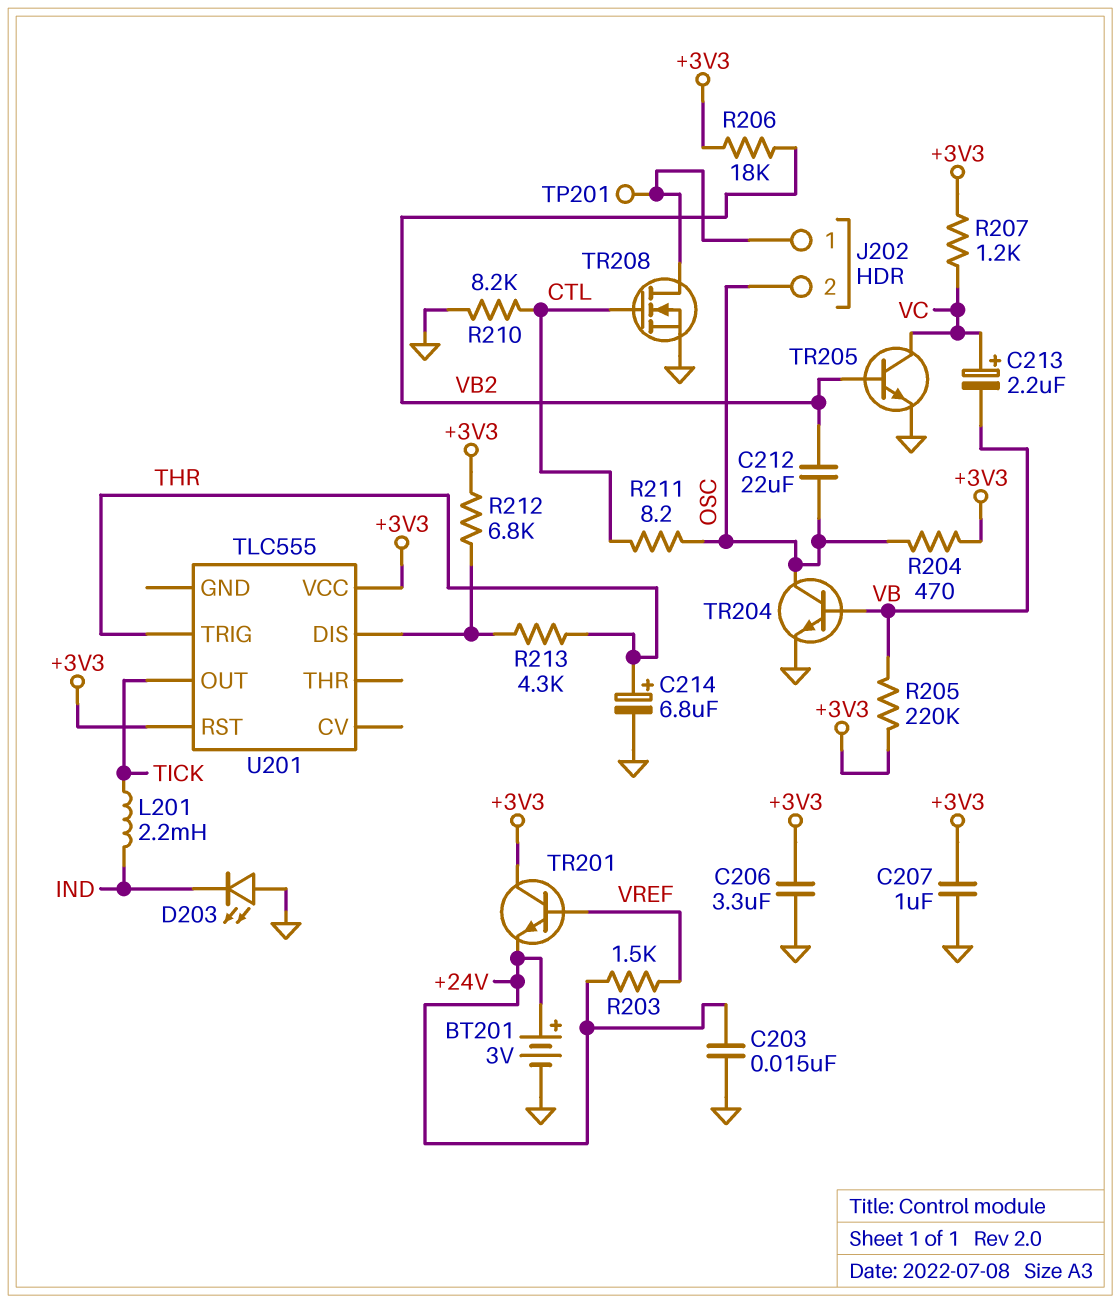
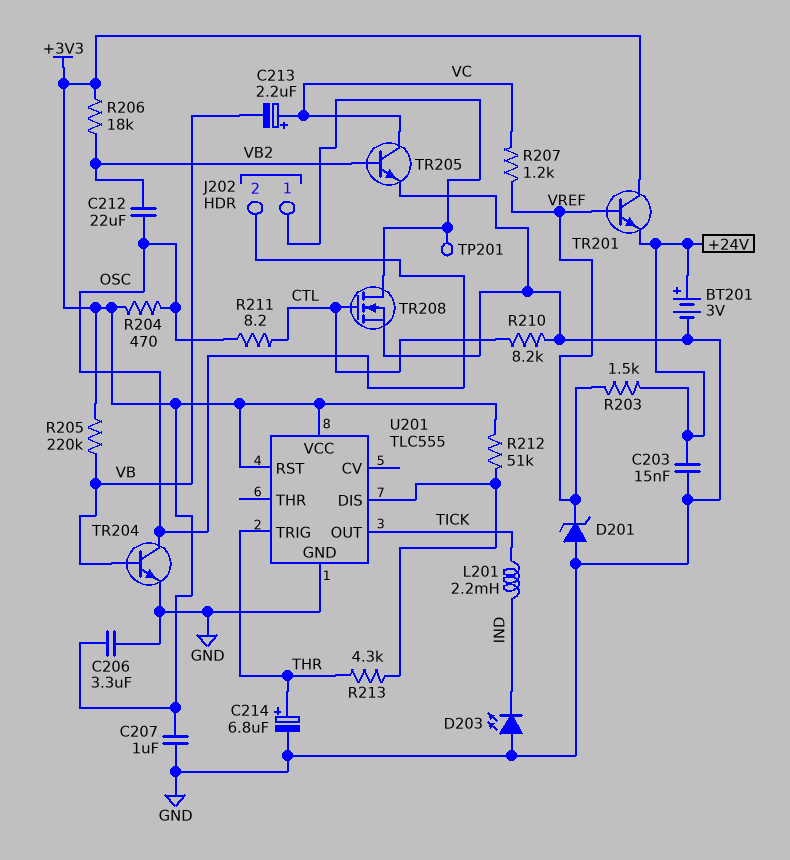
D201: none -> zener (A GND, K VREF)
R207: 1.2k (+3V3, VC) -> 1.2k (VC, VREF)
R212: 6.8k (+3V3, U201/DIS) -> 51k (+3V3, U201/DIS)
U201 pin GND: none -> GND

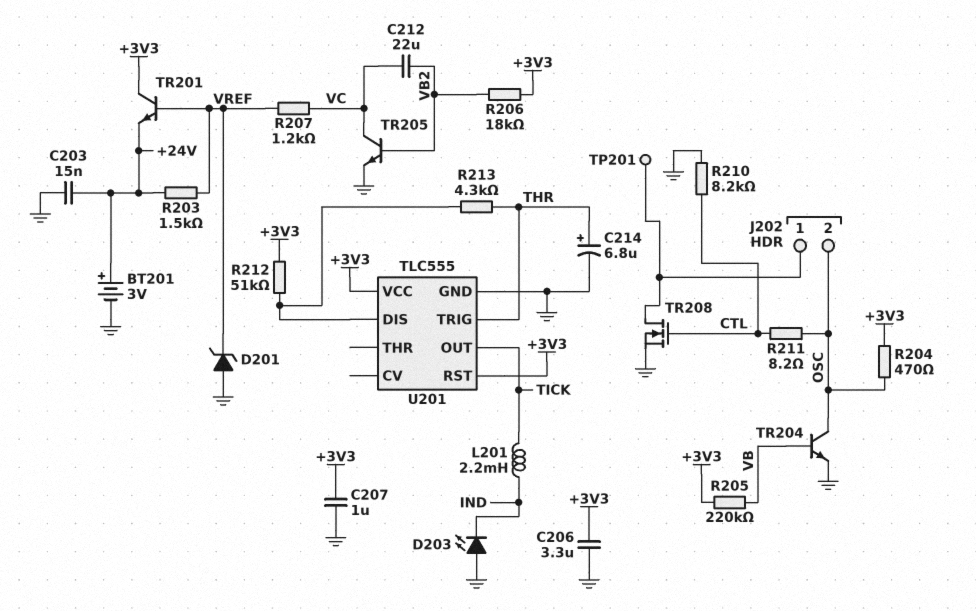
C212: 22uF (OSC, VB2) -> 22uF (VB2, VC)
C213: 2.2uF (plus VC, minus VB) -> none

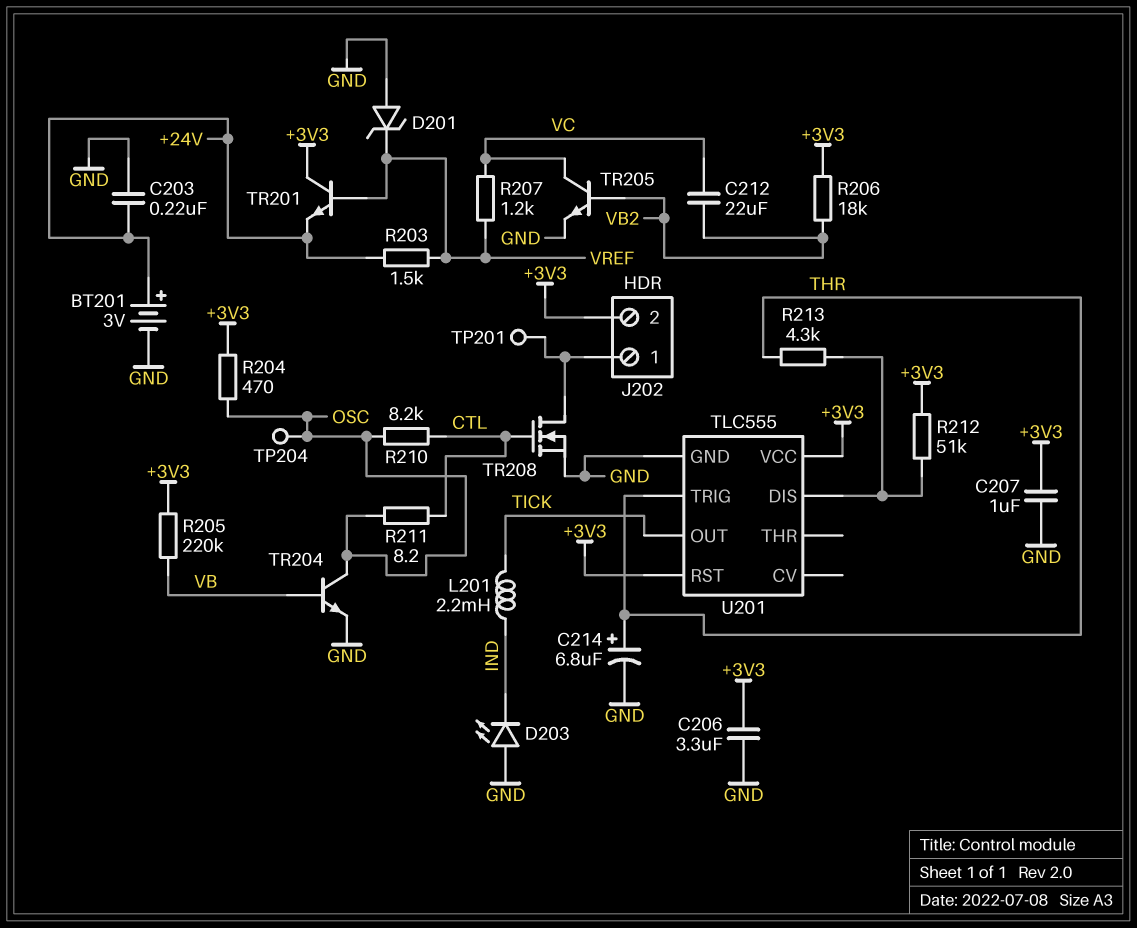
C203: 15nF (+24V, GND) -> 220nF (+24V, GND)
J202 pin 2: OSC -> +3V3
R210: 8.2k (CTL, GND) -> 8.2k (CTL, OSC)
TP204: none -> test point (OSC)

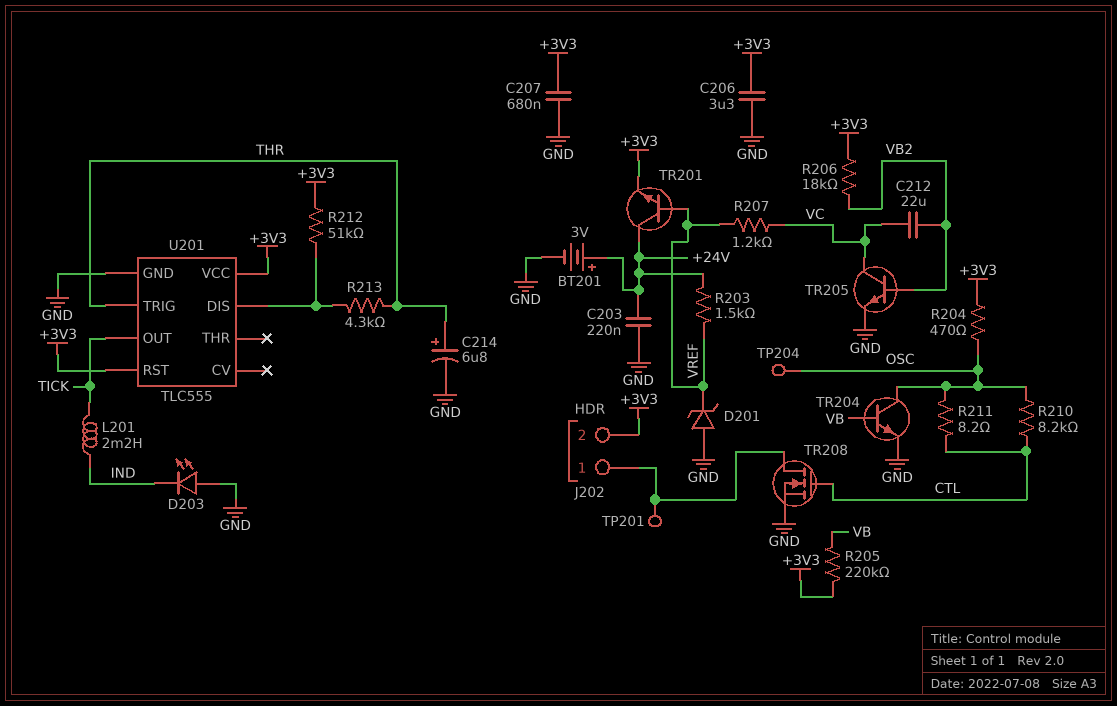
C207: 1uF (+3V3, GND) -> 680nF (+3V3, GND)
TR201: NPN (B VREF, C +3V3, E +24V) -> NPN (B VREF, C +24V, E +3V3)

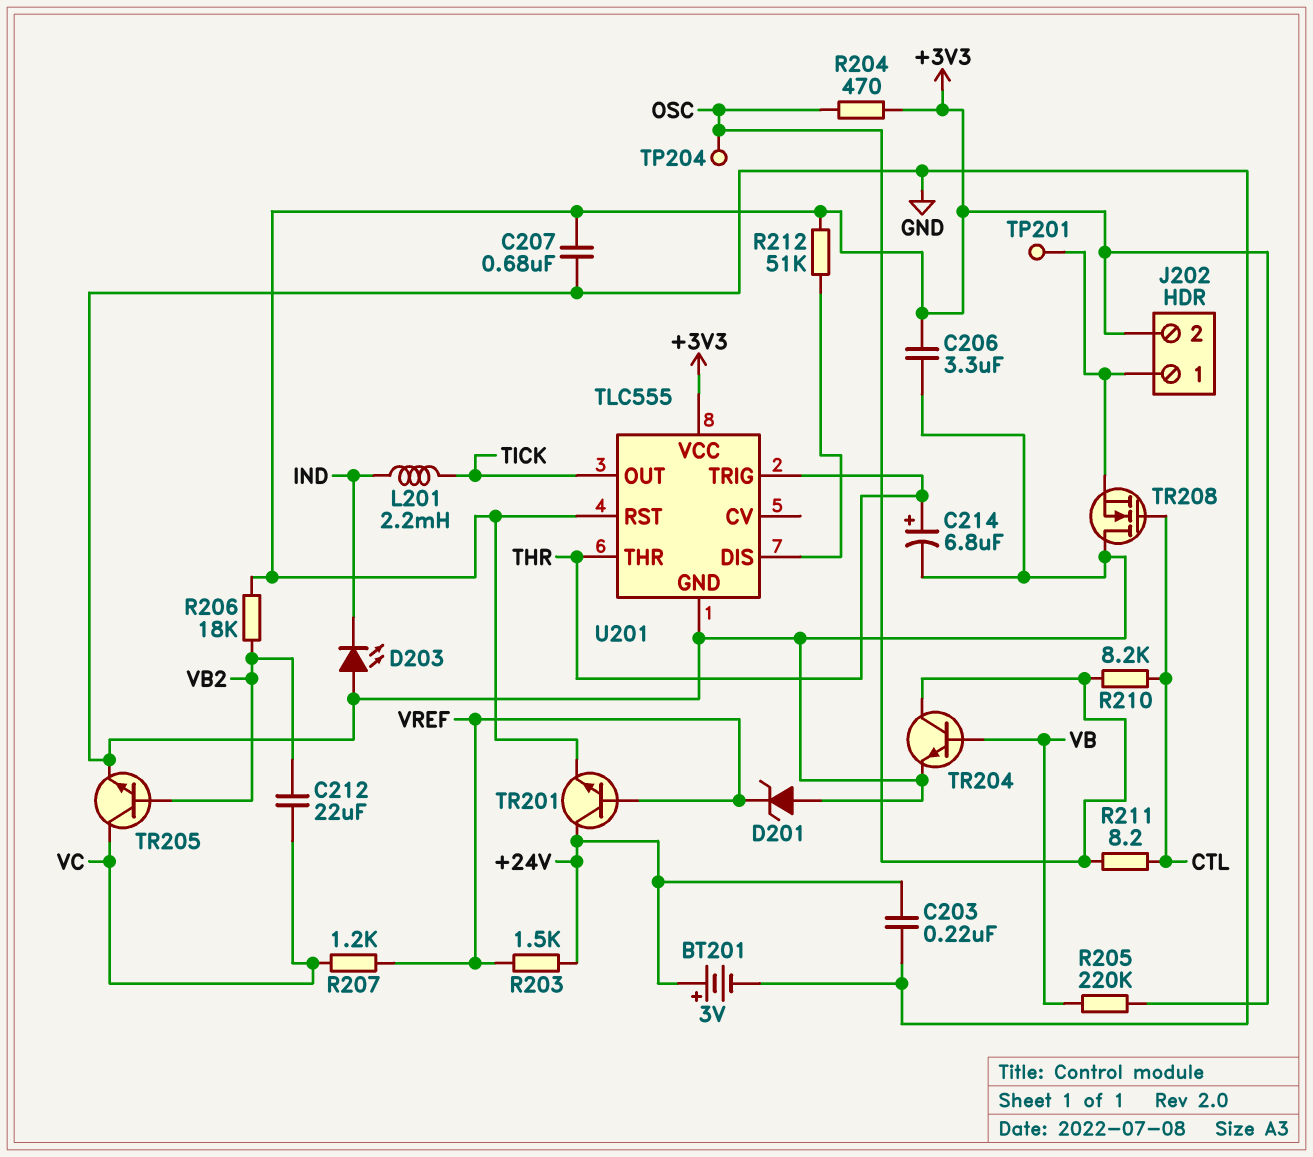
R213: 4.3k (THR, U201/DIS) -> none
TR208: NMOS (G CTL, D J202/1, S GND) -> NMOS (G CTL, D GND, S J202/1)
U201 pin THR: none -> THR

